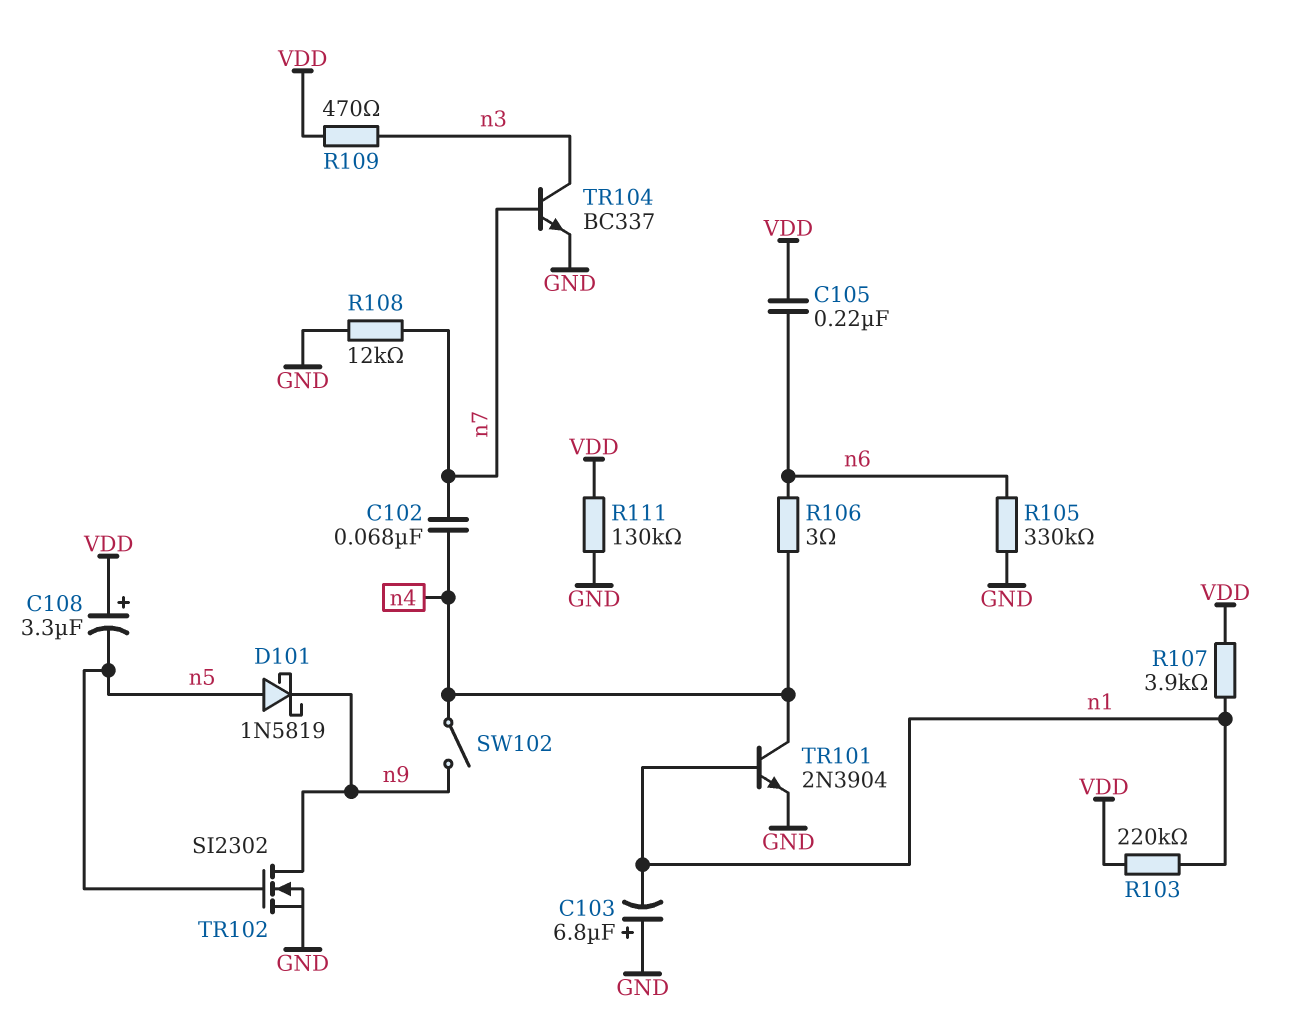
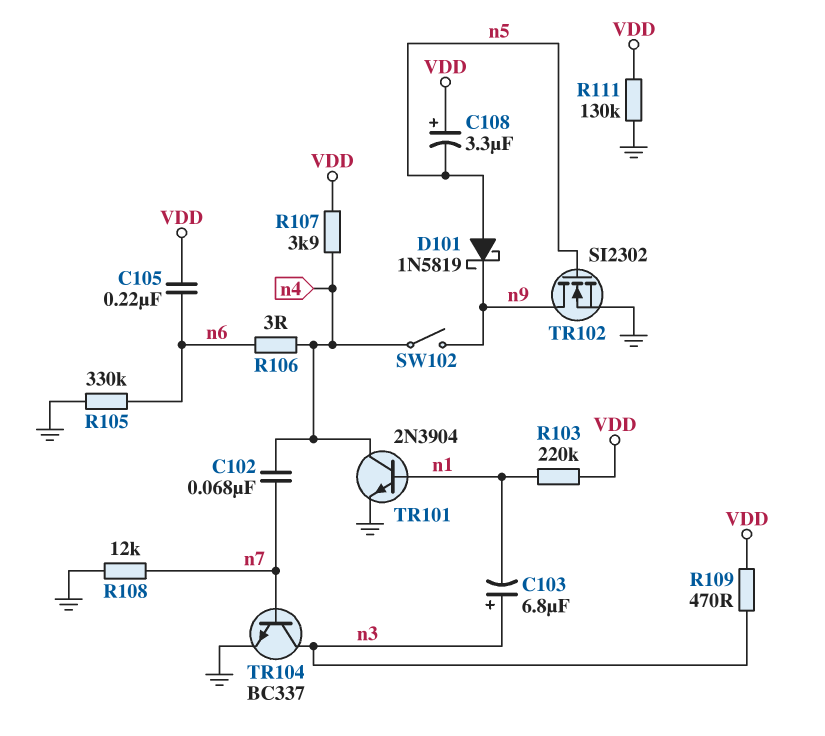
C103: 6.8uF (plus GND, minus n1) -> 6.8uF (plus n3, minus n1)
R107: 3.9k (VDD, n1) -> 3.9k (VDD, n4)

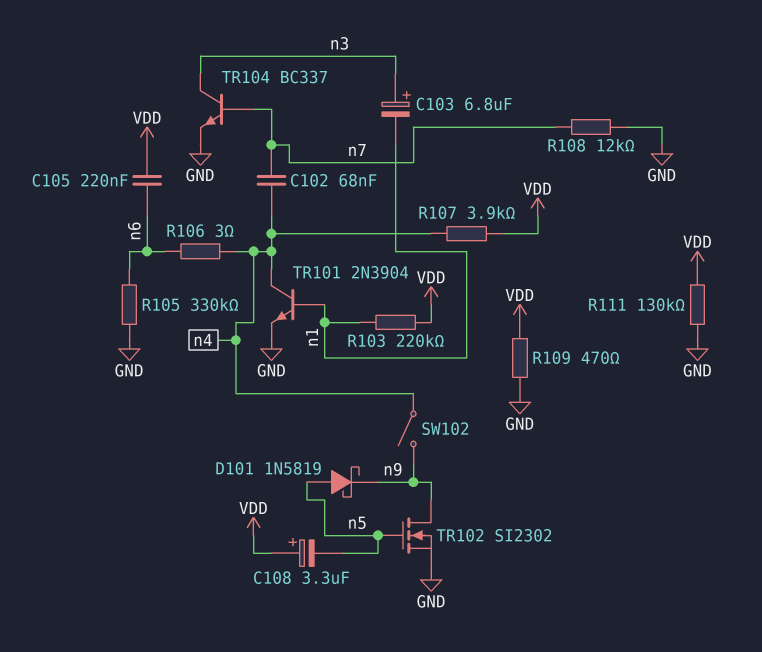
R109: 470 (VDD, n3) -> 470 (GND, VDD)

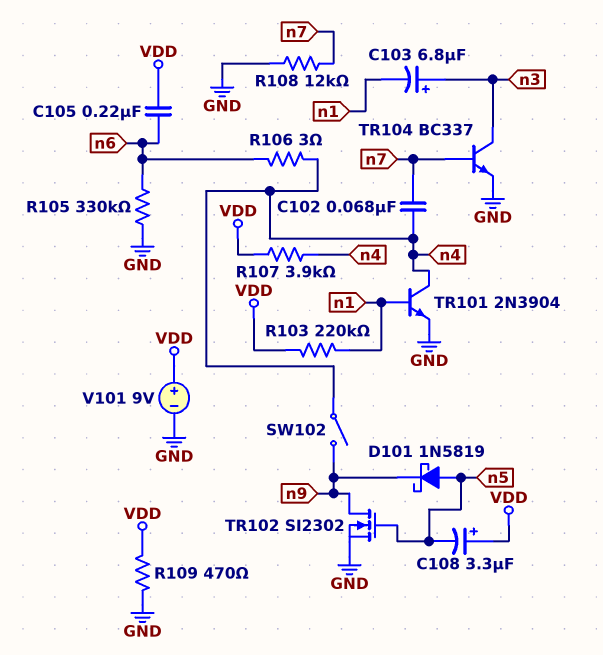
R111: 130k (GND, VDD) -> none
V101: none -> 9V (plus VDD, minus GND)

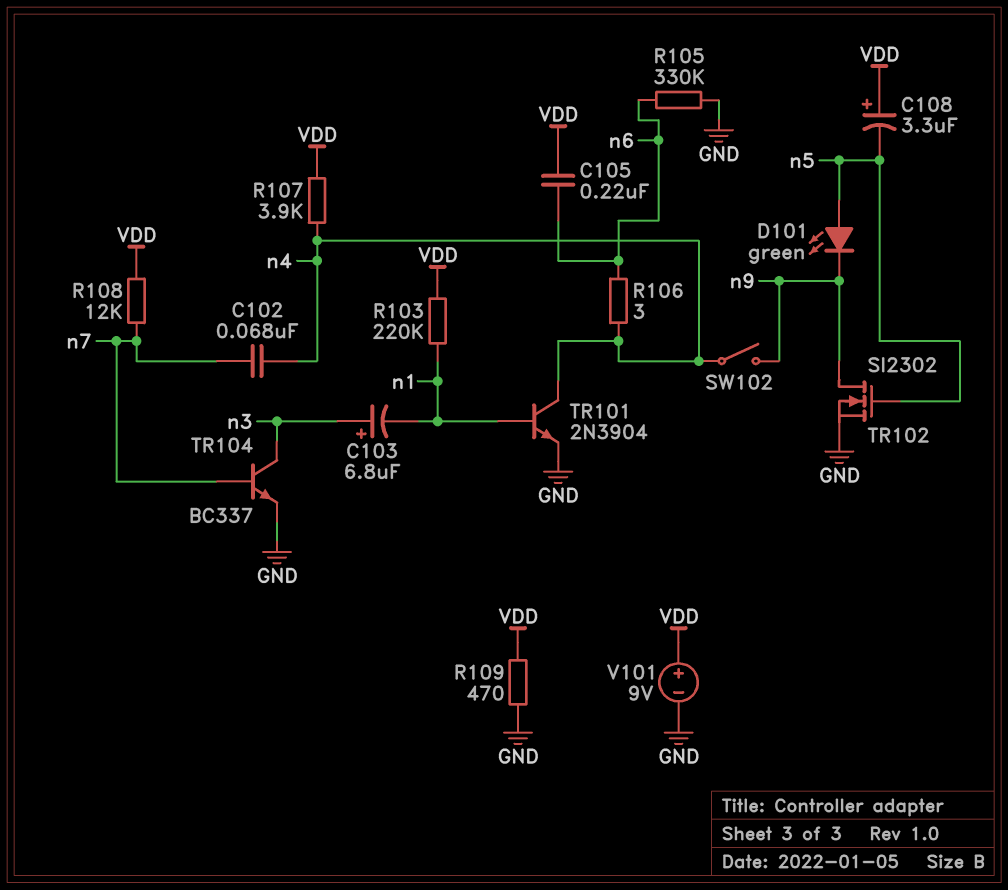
D101: schottky 1N5819 (A n5, K n9) -> LED green (A n5, K n9)
R108: 12k (GND, n7) -> 12k (VDD, n7)

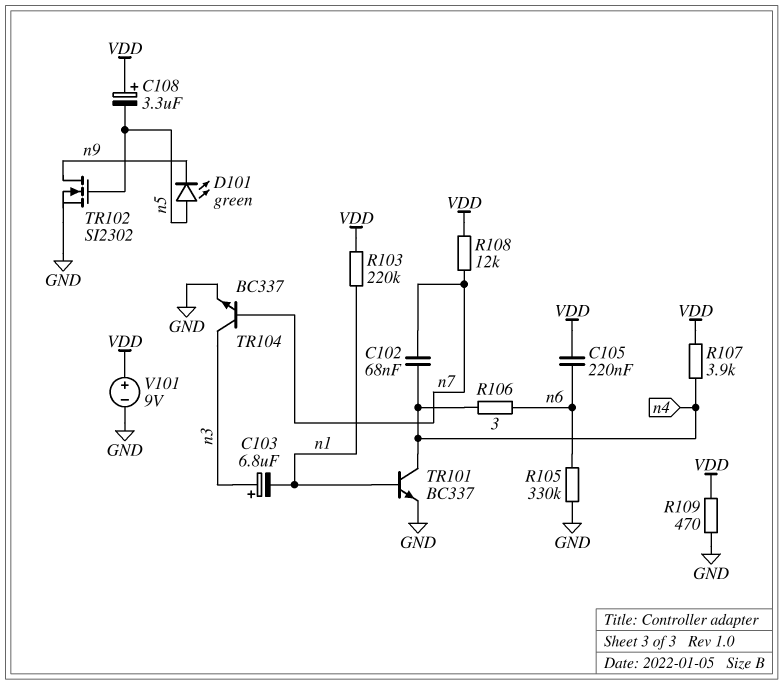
SW102: switch (n4, n9) -> none
TR101: NPN 2N3904 (B n1, C n4, E GND) -> NPN BC337 (B n1, C n4, E GND)

